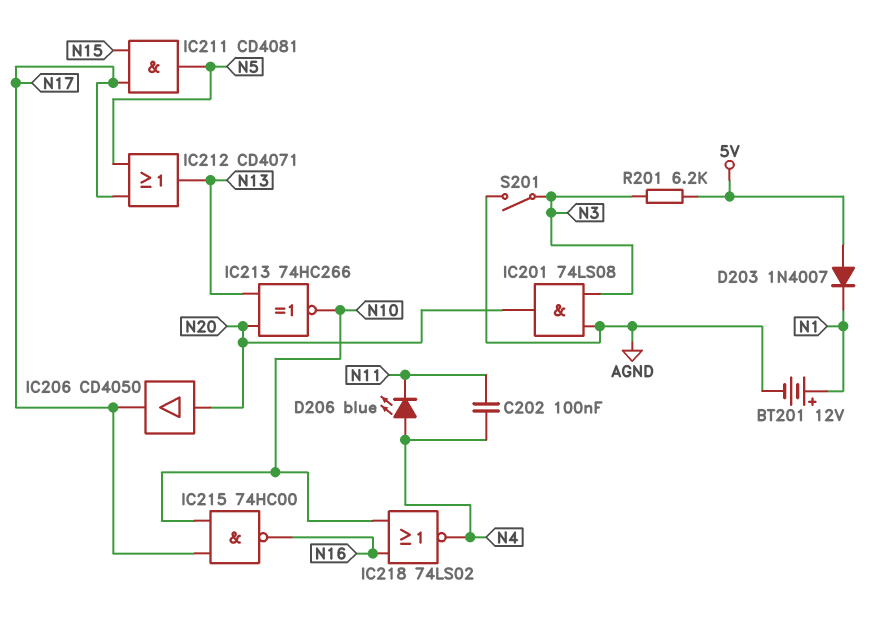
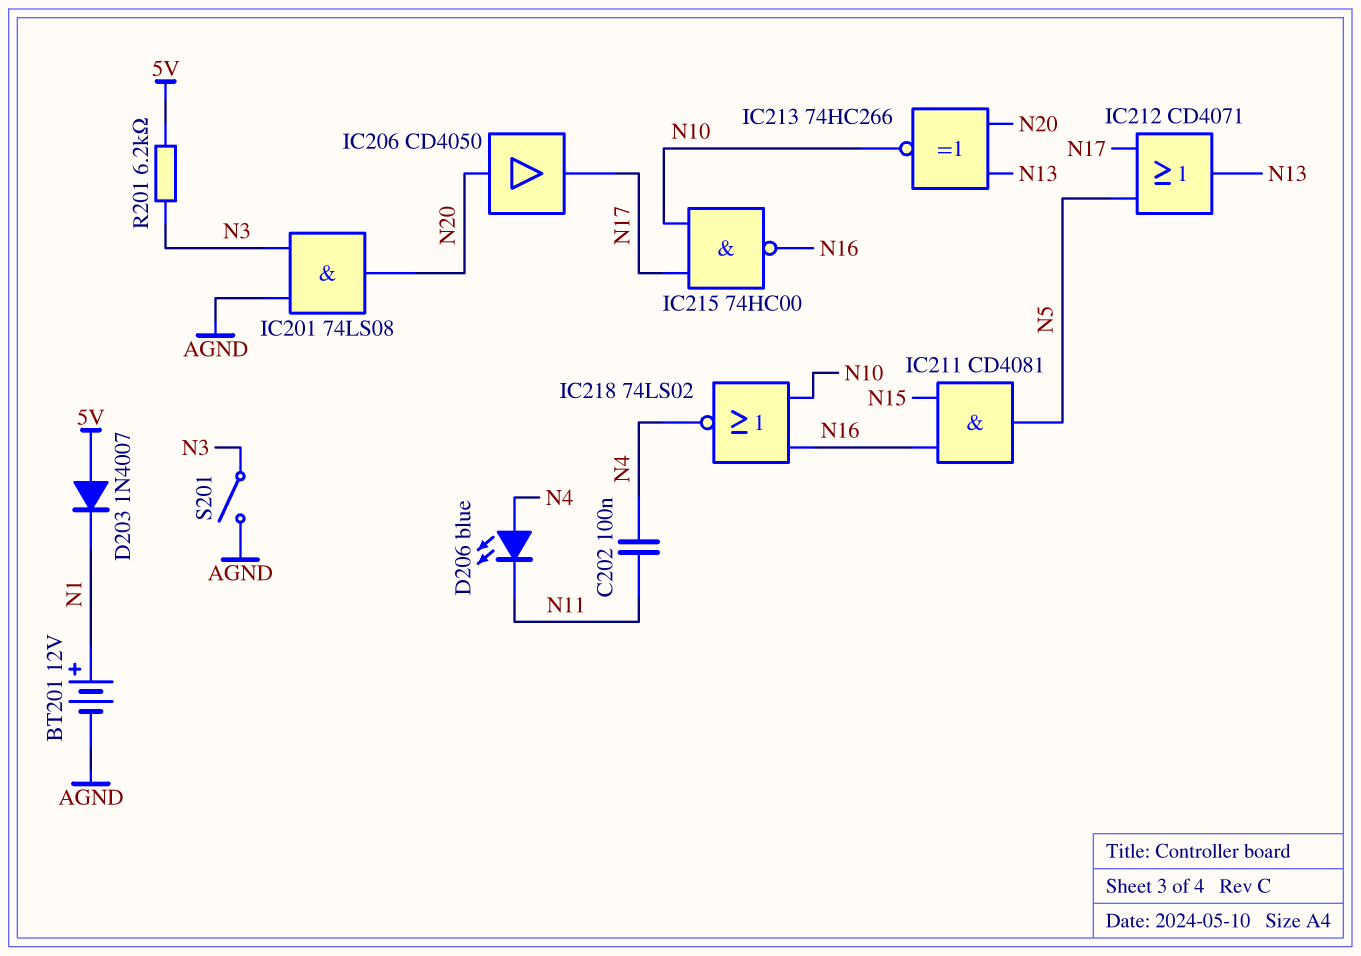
IC211: AND CD4081 (in N15, in N17, out N5) -> AND CD4081 (in N15, in N16, out N5)

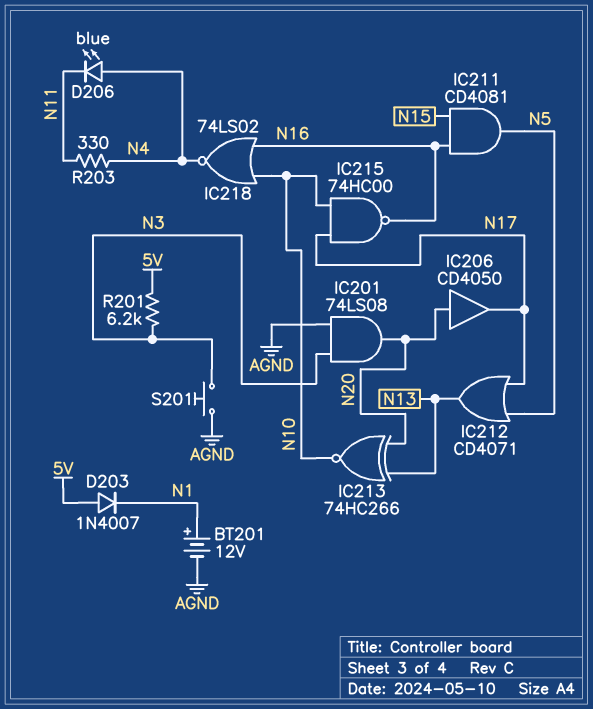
C202: 100nF (N4, N11) -> none
R203: none -> 330 (N4, N11)
S201: switch (AGND, N3) -> button (AGND, N3)

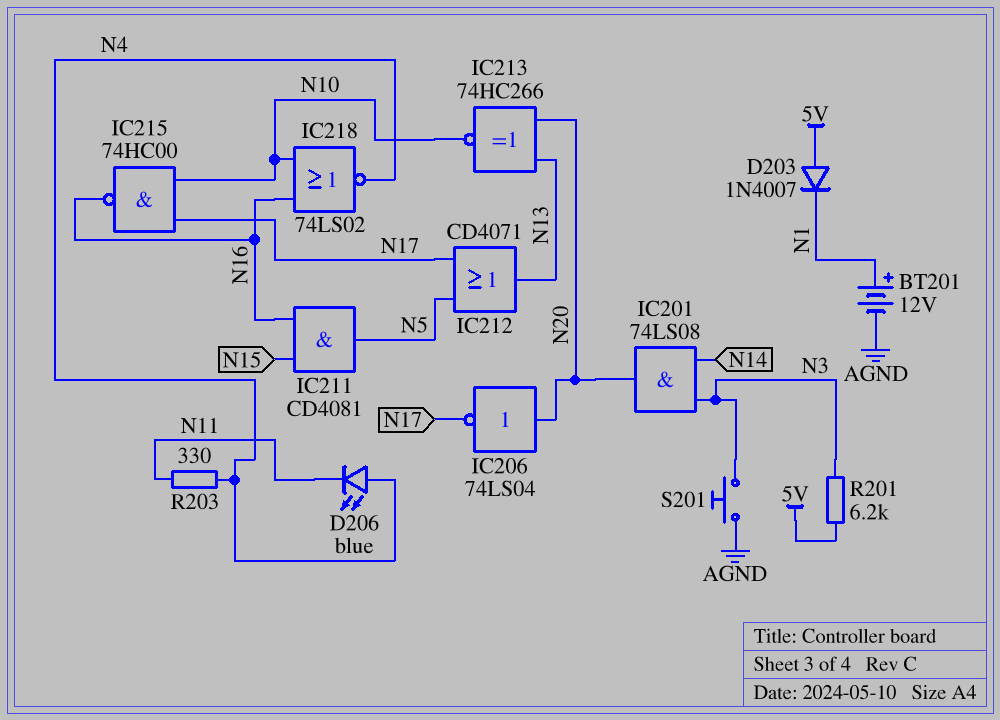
IC201: AND 74LS08 (in AGND, in N3, out N20) -> AND 74LS08 (in N3, in N14, out N20)
IC206: buffer CD4050 (in N20, out N17) -> NOT 74LS04 (in N20, out N17)

